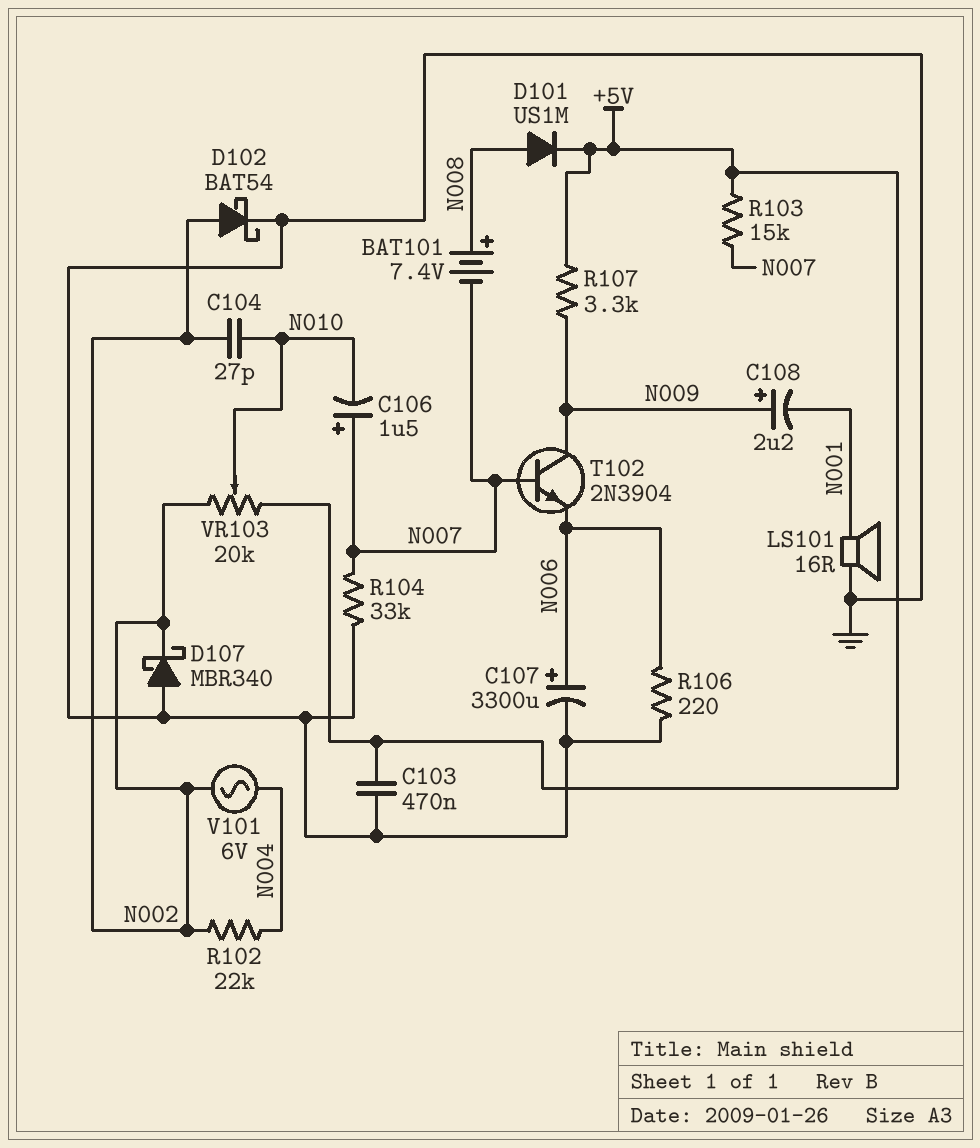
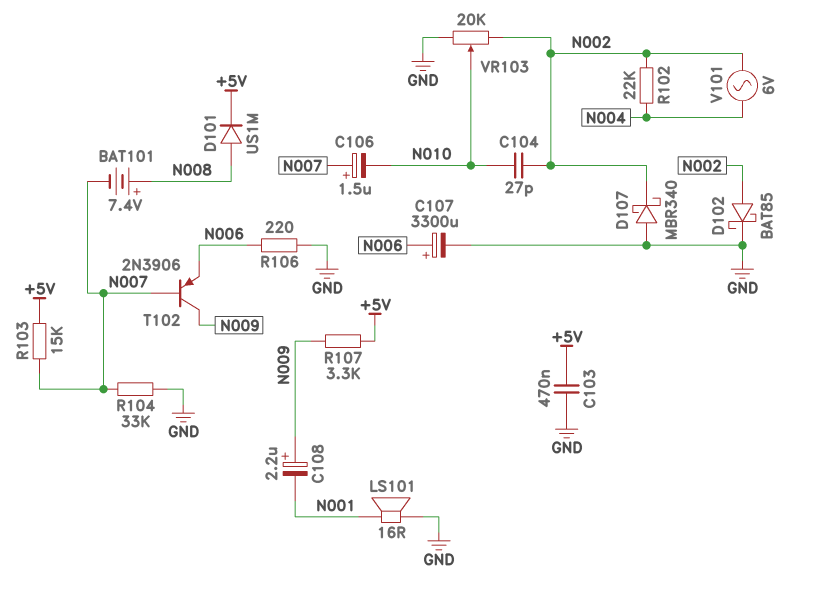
D102: schottky BAT54 (A N002, K GND) -> schottky BAT85 (A N002, K GND)
T102: NPN 2N3904 (B N007, C N009, E N006) -> PNP 2N3906 (B N007, C N009, E N006)
VR103: 20k (+5V, N002, wiper N010) -> 20k (GND, N002, wiper N010)

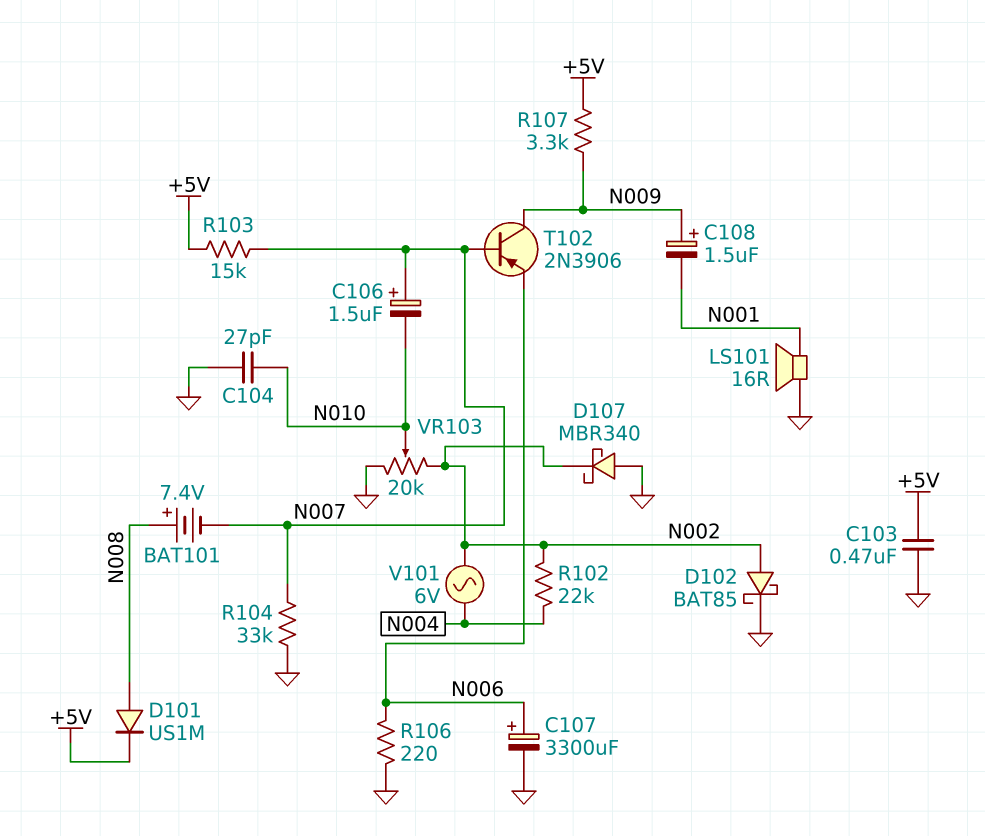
C104: 27pF (N002, N010) -> 27pF (GND, N010)
C108: 2.2uF (plus N009, minus N001) -> 1.5uF (plus N009, minus N001)

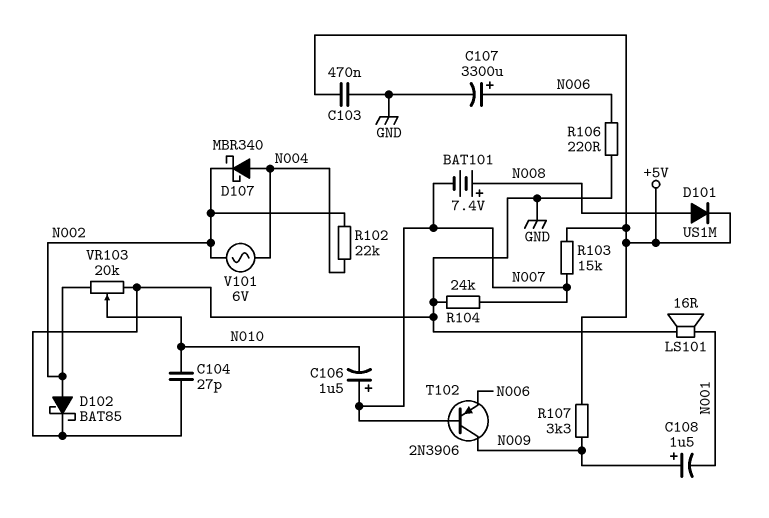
D107: schottky MBR340 (A GND, K N002) -> schottky MBR340 (A N004, K N002)
R104: 33k (GND, N007) -> 24k (GND, N007)

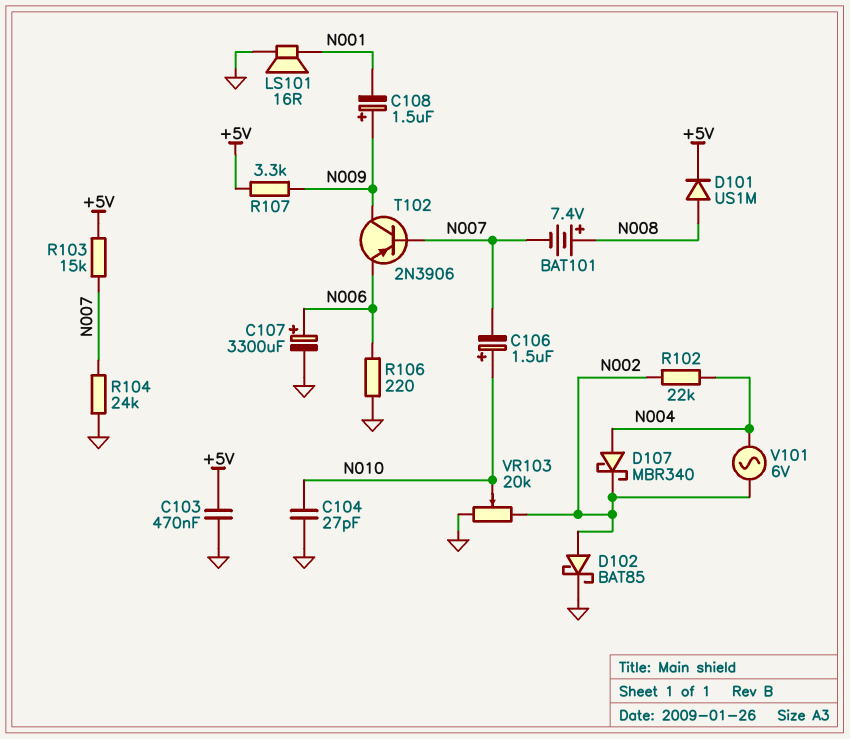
C106: 1.5uF (plus N007, minus N010) -> 1.5uF (plus N010, minus N007)

